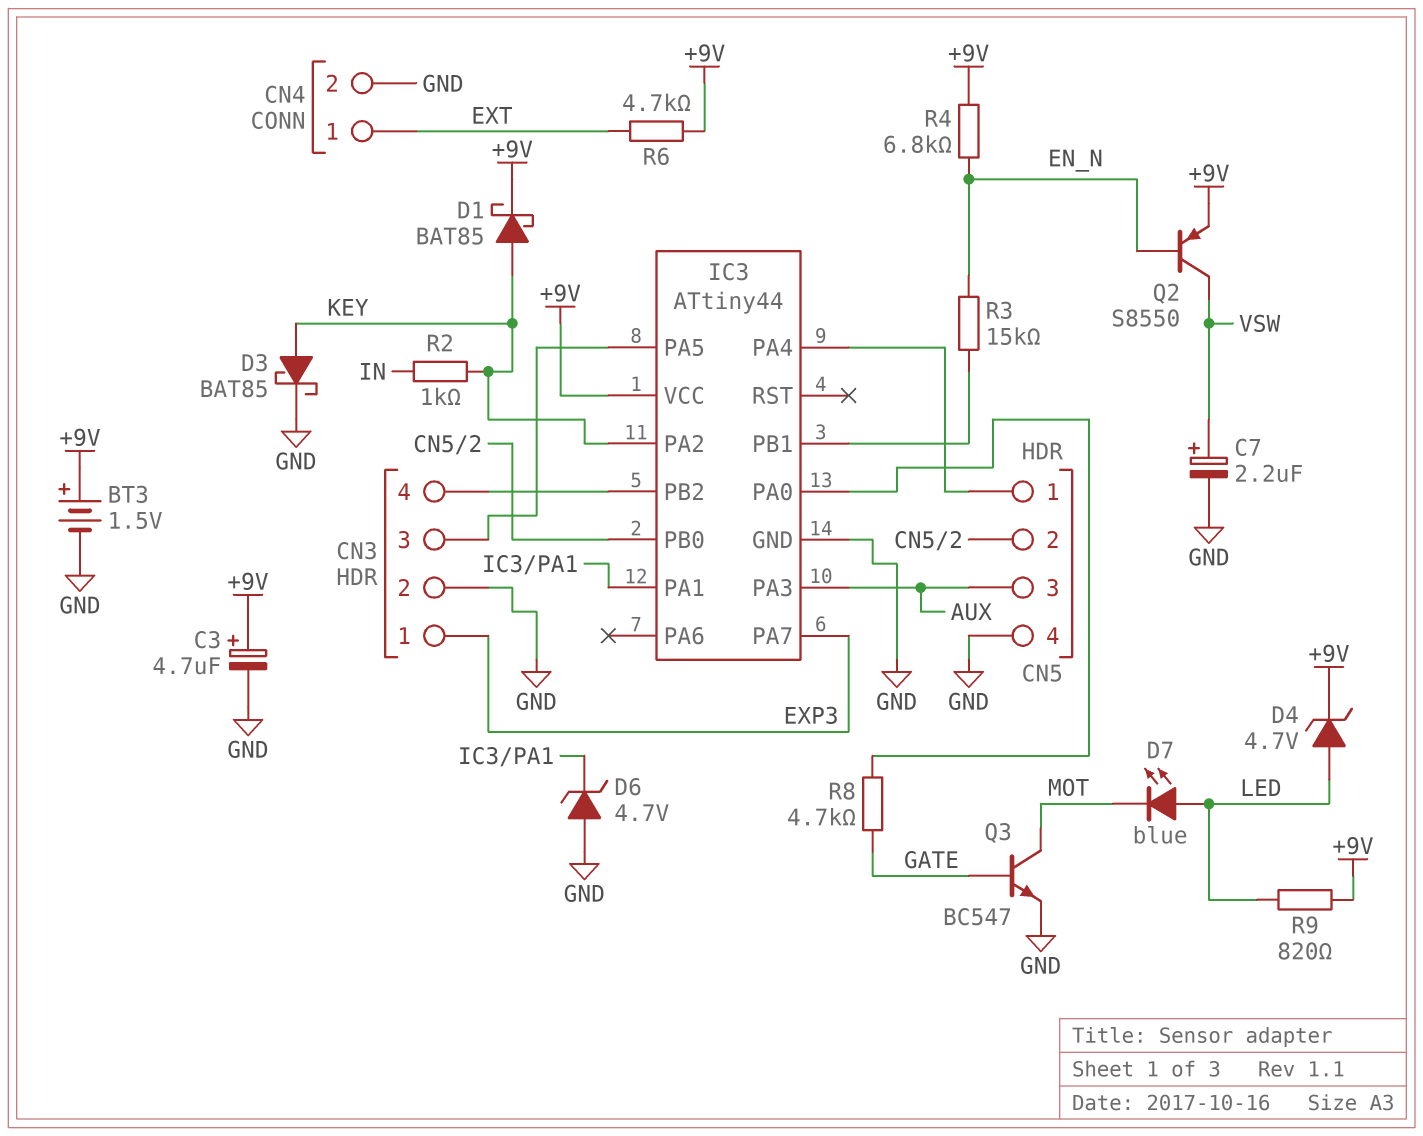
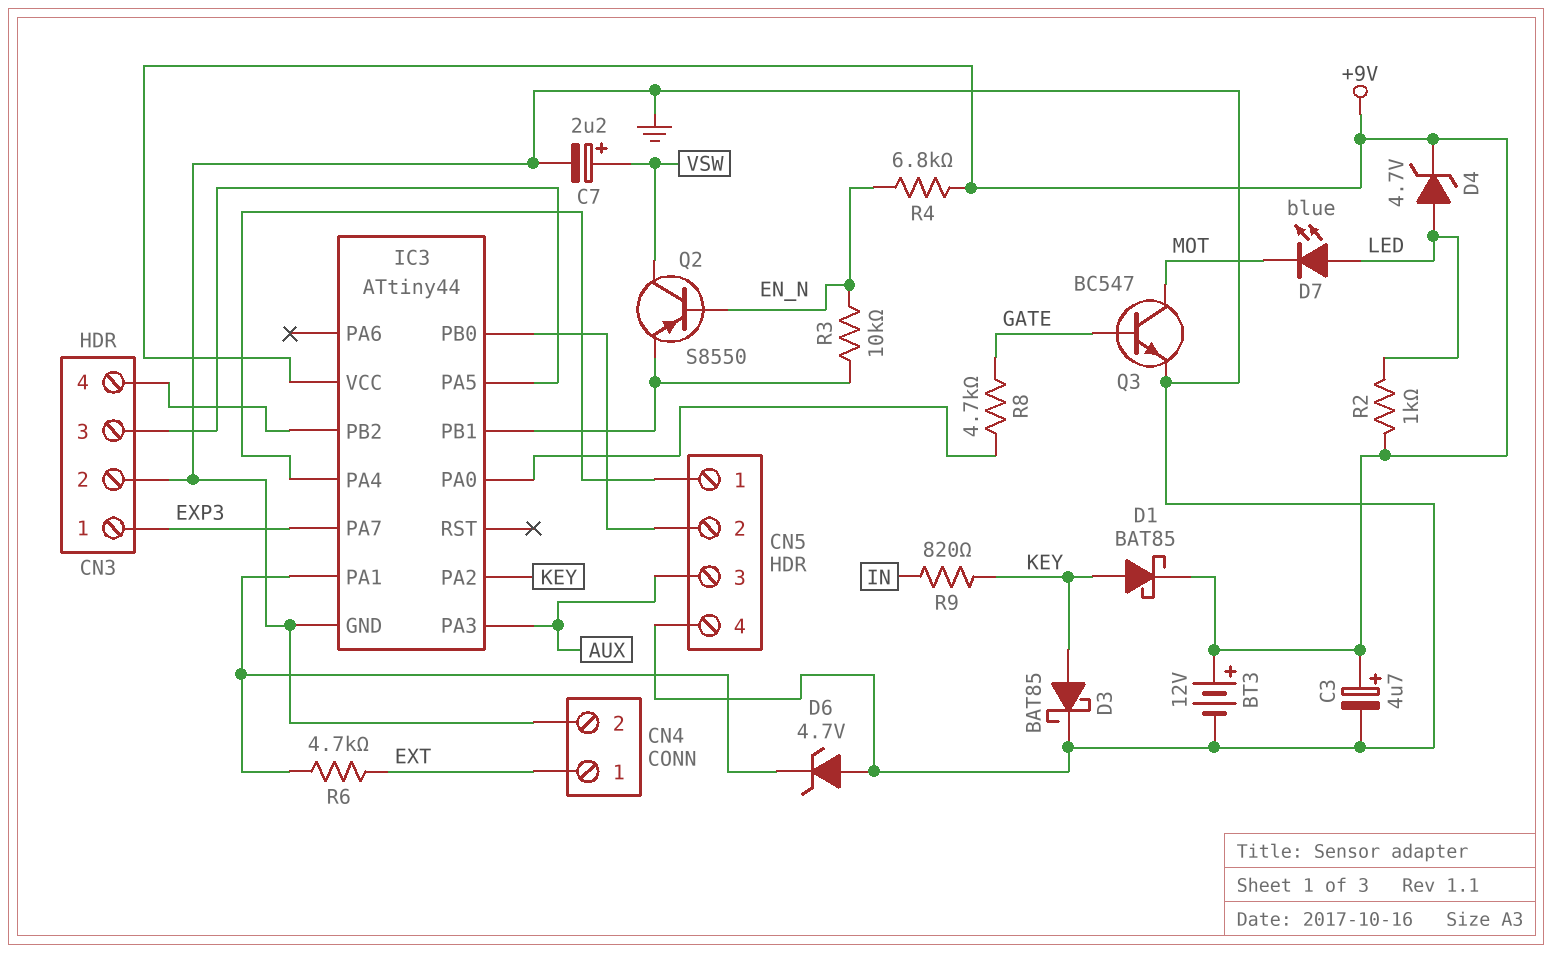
BT3: 1.5V (plus +9V, minus GND) -> 12V (plus +9V, minus GND)
Q2: PNP S8550 (B EN_N, C VSW, E +9V) -> PNP S8550 (B EN_N, C VSW, E IC3/PB1)
R2: 1k (IN, KEY) -> 1k (+9V, LED)
R3: 15k (EN_N, IC3/PB1) -> 10k (EN_N, IC3/PB1)
R6: 4.7k (+9V, EXT) -> 4.7k (EXT, IC3/PA1)
R9: 820 (+9V, LED) -> 820 (IN, KEY)

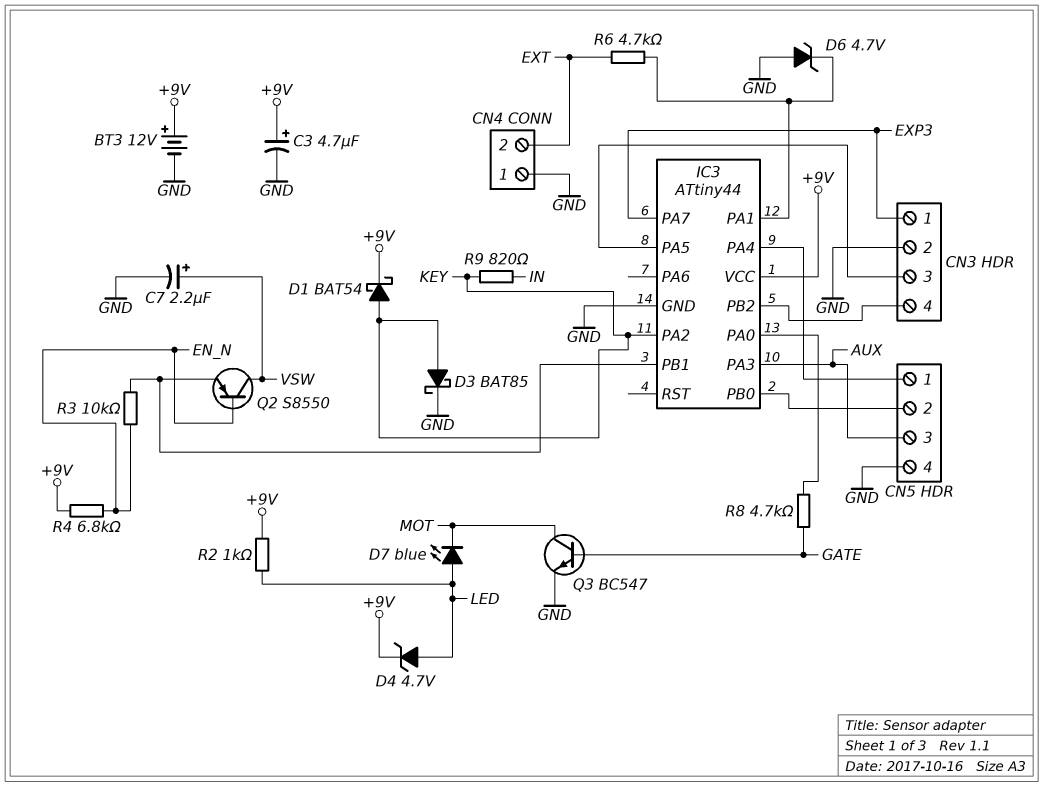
CN4 pin 1: EXT -> GND
CN4 pin 2: GND -> EXT
D1: schottky BAT85 (A KEY, K +9V) -> schottky BAT54 (A KEY, K +9V)

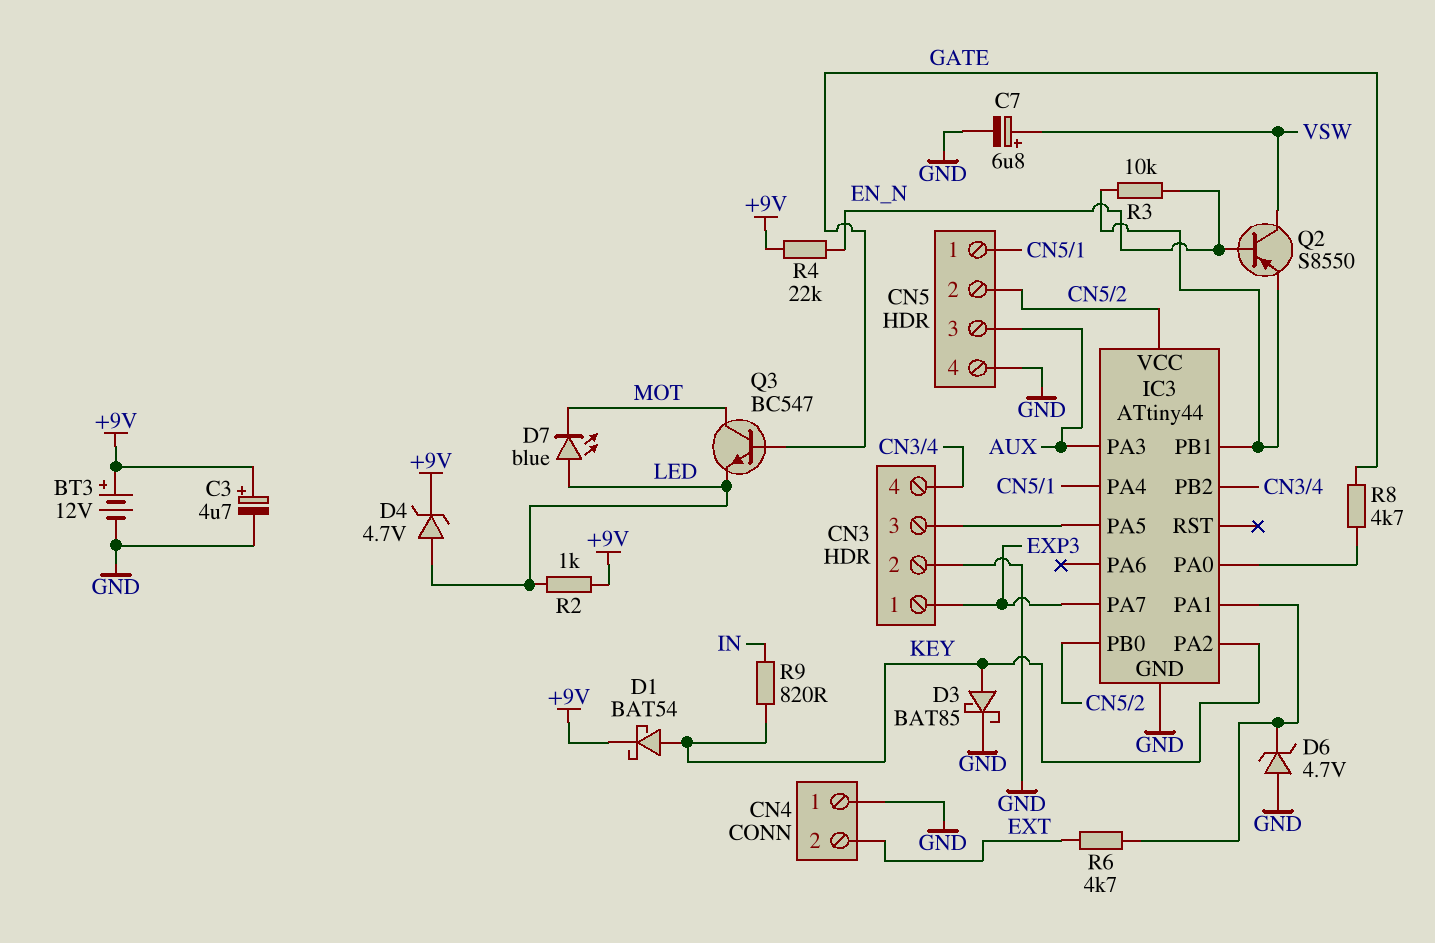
C7: 2.2uF (plus VSW, minus GND) -> 6.8uF (plus VSW, minus GND)
IC3 pin VCC: +9V -> CN5/2
Q3: NPN BC547 (B GATE, C MOT, E GND) -> NPN BC547 (B GATE, C MOT, E LED)
R4: 6.8k (+9V, EN_N) -> 22k (+9V, EN_N)

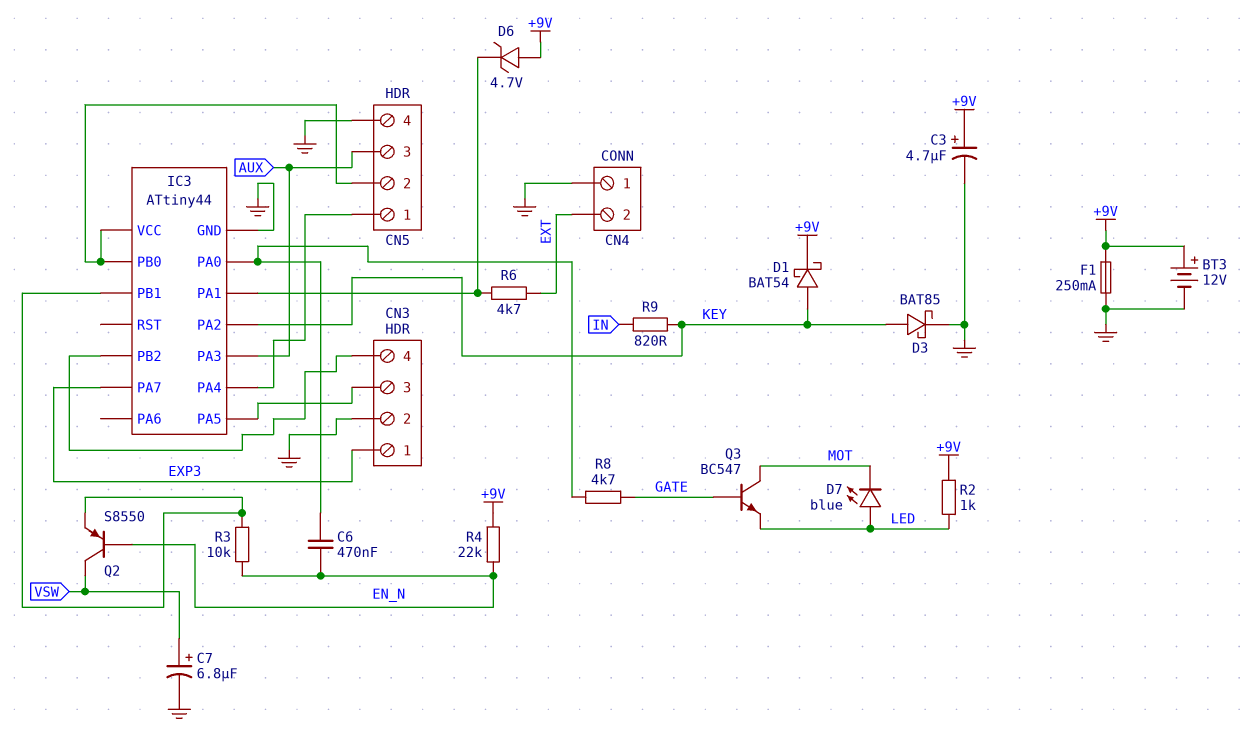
C6: none -> 470nF (EN_N, IC3/PA0)
D4: zener 4.7V (A LED, K +9V) -> none
D6: zener 4.7V (A GND, K IC3/PA1) -> zener 4.7V (A +9V, K IC3/PA1)
F1: none -> 250mA (+9V, GND)

